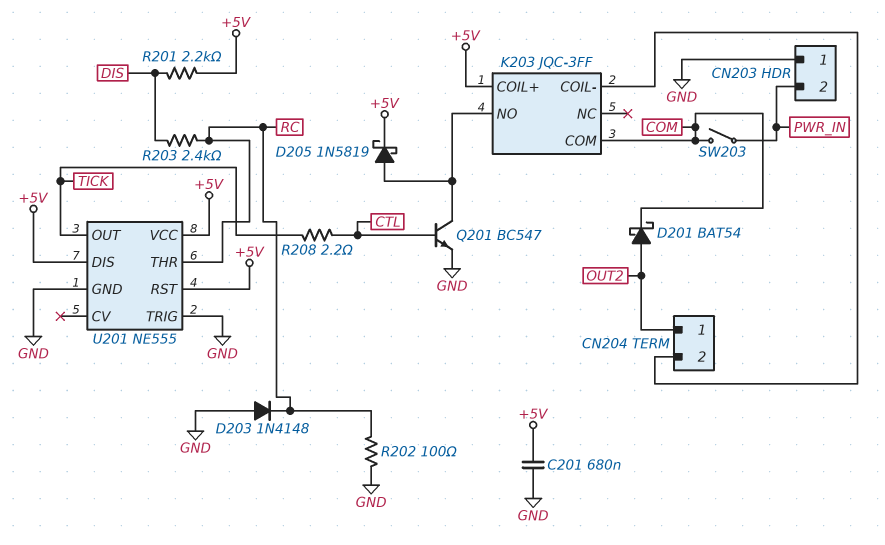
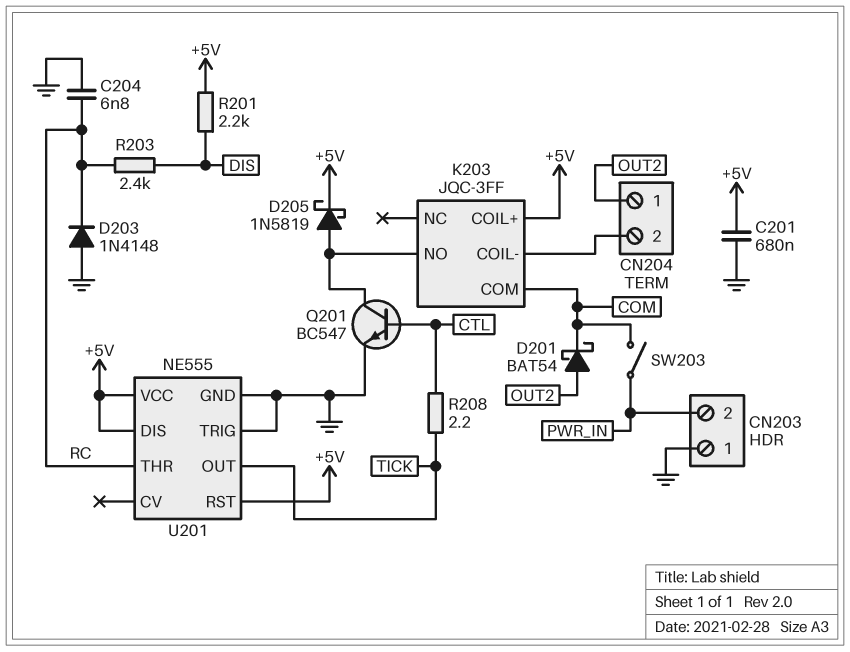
C204: none -> 6.8nF (GND, RC)
R202: 100 (GND, RC) -> none

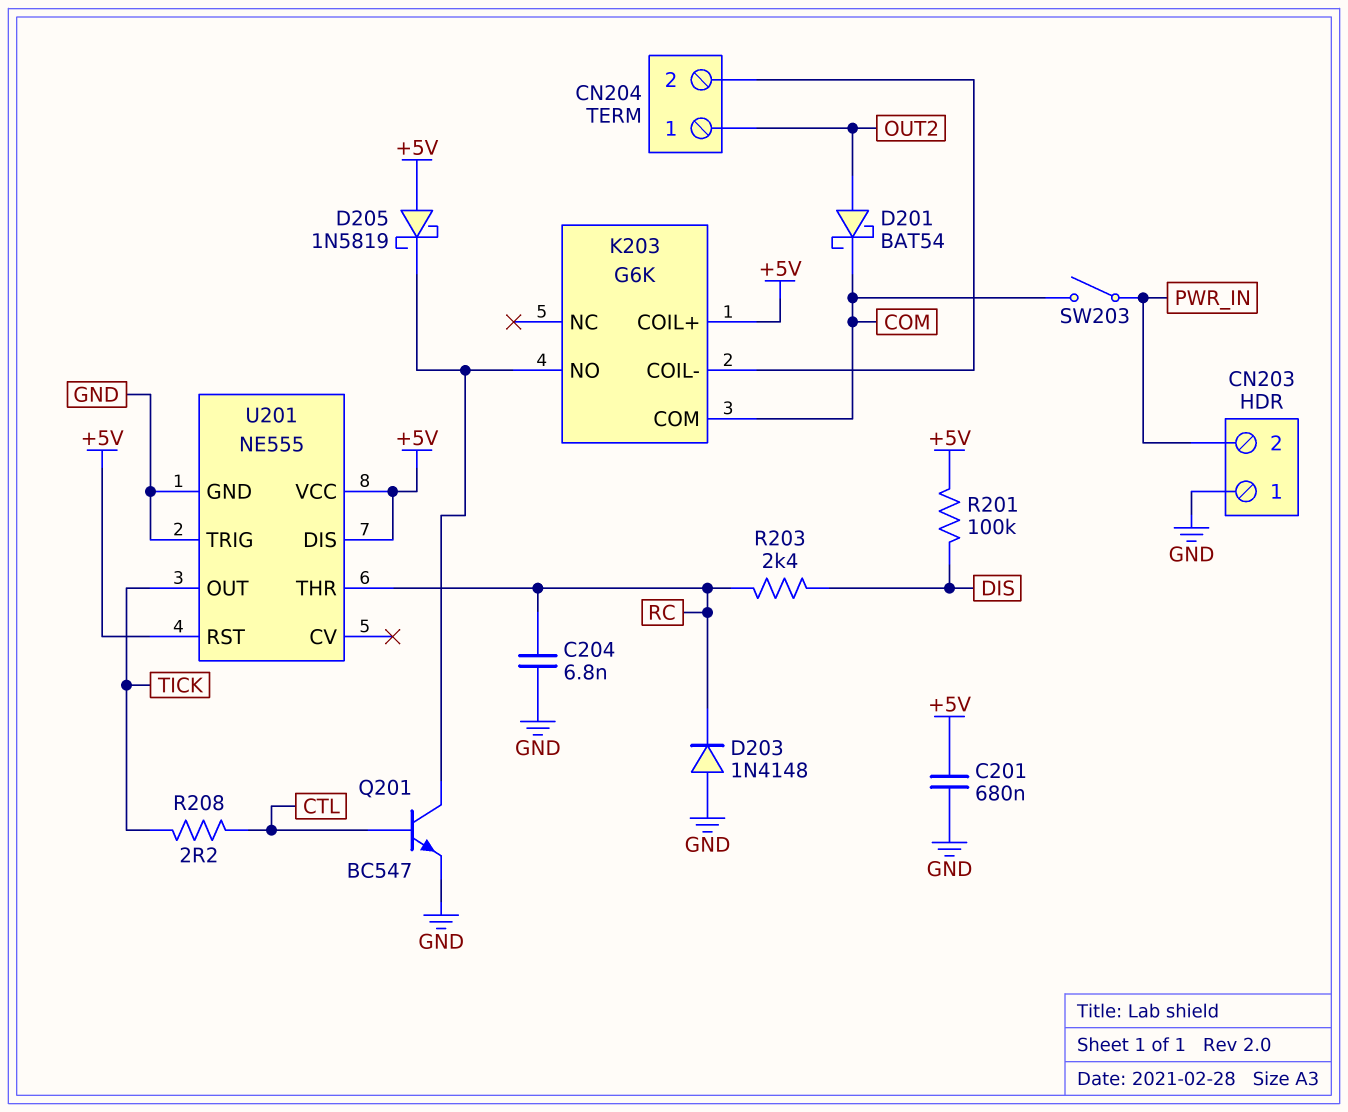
D205: schottky 1N5819 (A K203/NO, K +5V) -> schottky 1N5819 (A +5V, K K203/NO)
K203: JQC-3FF -> G6K
R201: 2.2k (+5V, DIS) -> 100k (+5V, DIS)

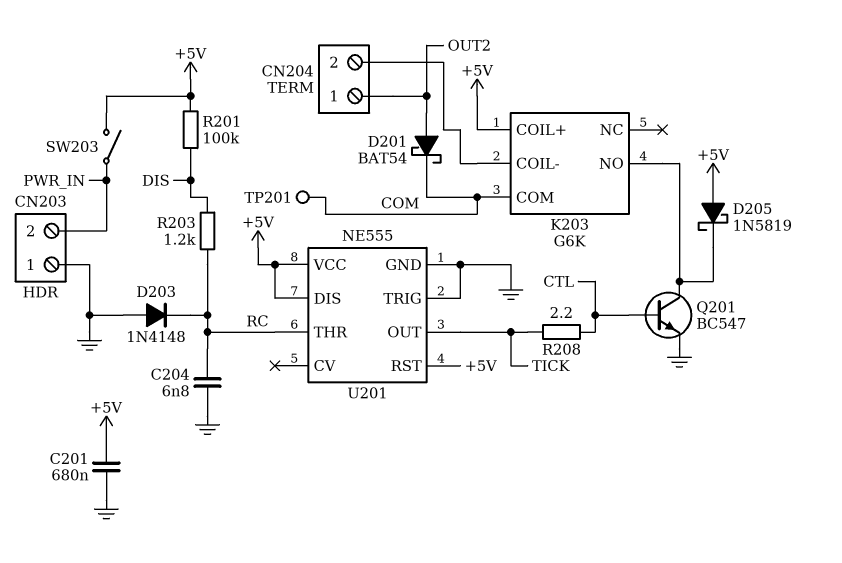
R203: 2.4k (DIS, RC) -> 1.2k (DIS, RC)
SW203: switch (COM, PWR_IN) -> switch (+5V, PWR_IN)
TP201: none -> test point (COM)

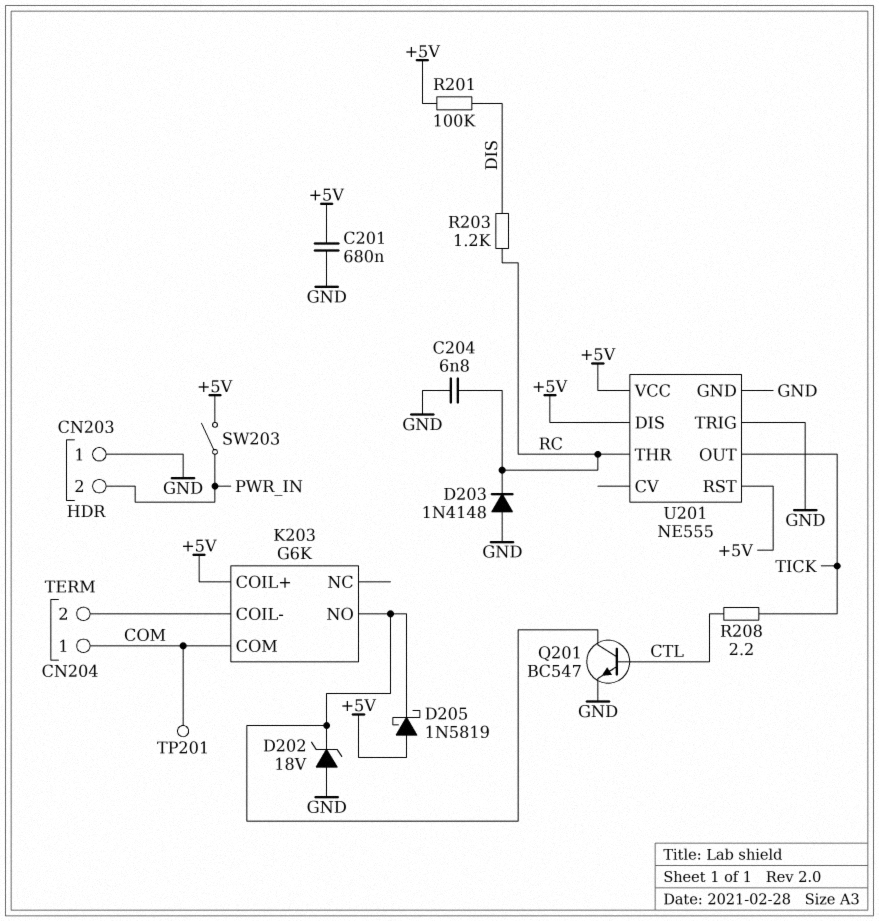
CN204 pin 1: OUT2 -> COM
D201: schottky BAT54 (A OUT2, K COM) -> none
D202: none -> zener 18V (A GND, K K203/NO)

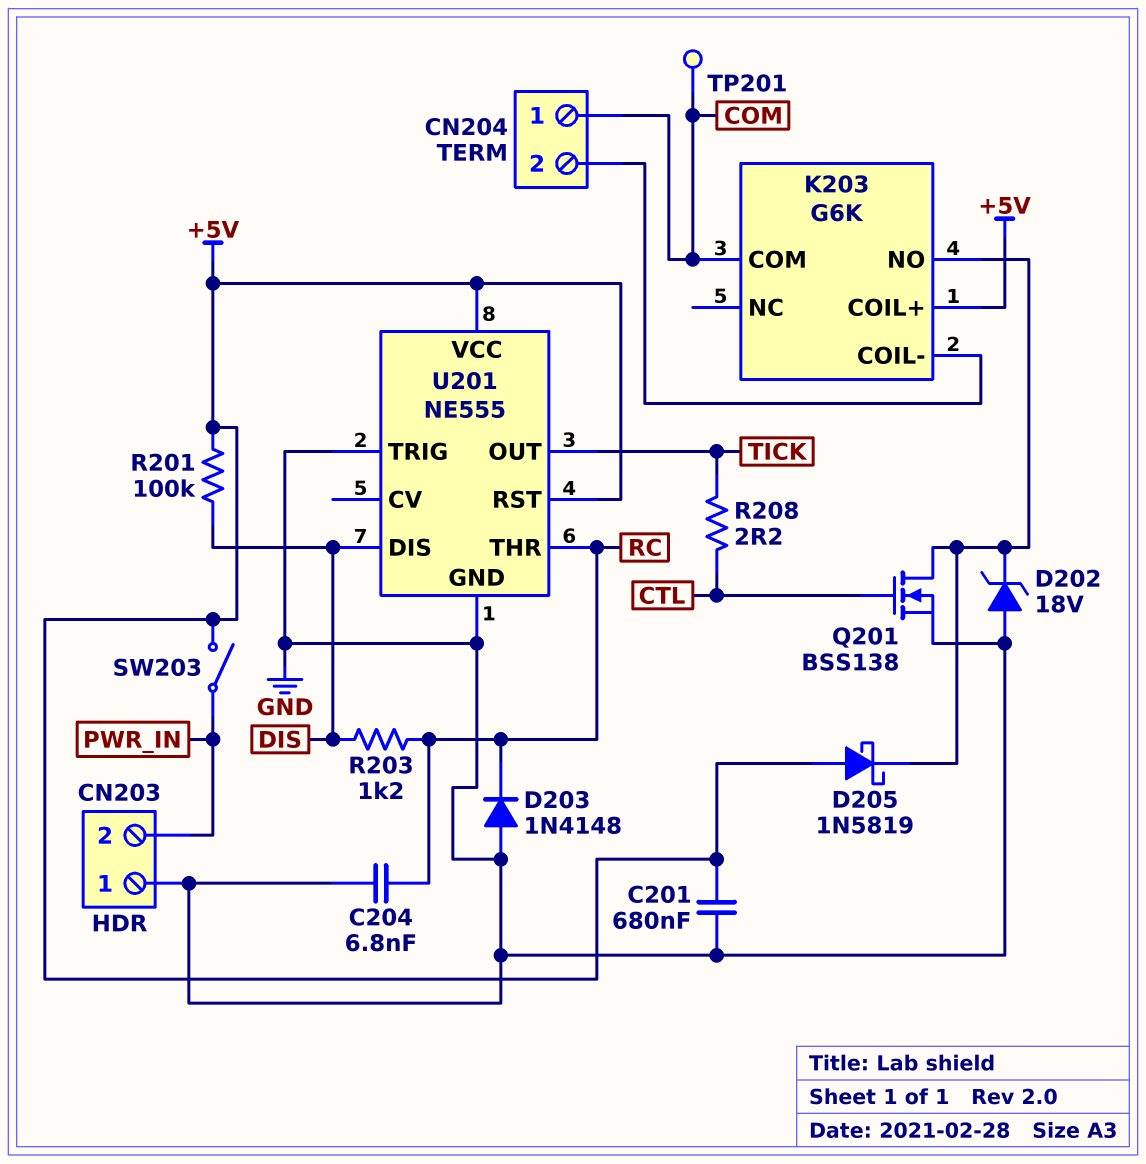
Q201: NPN BC547 (B CTL, C K203/NO, E GND) -> NMOS BSS138 (G CTL, D K203/NO, S GND)
U201 pin DIS: +5V -> DIS

